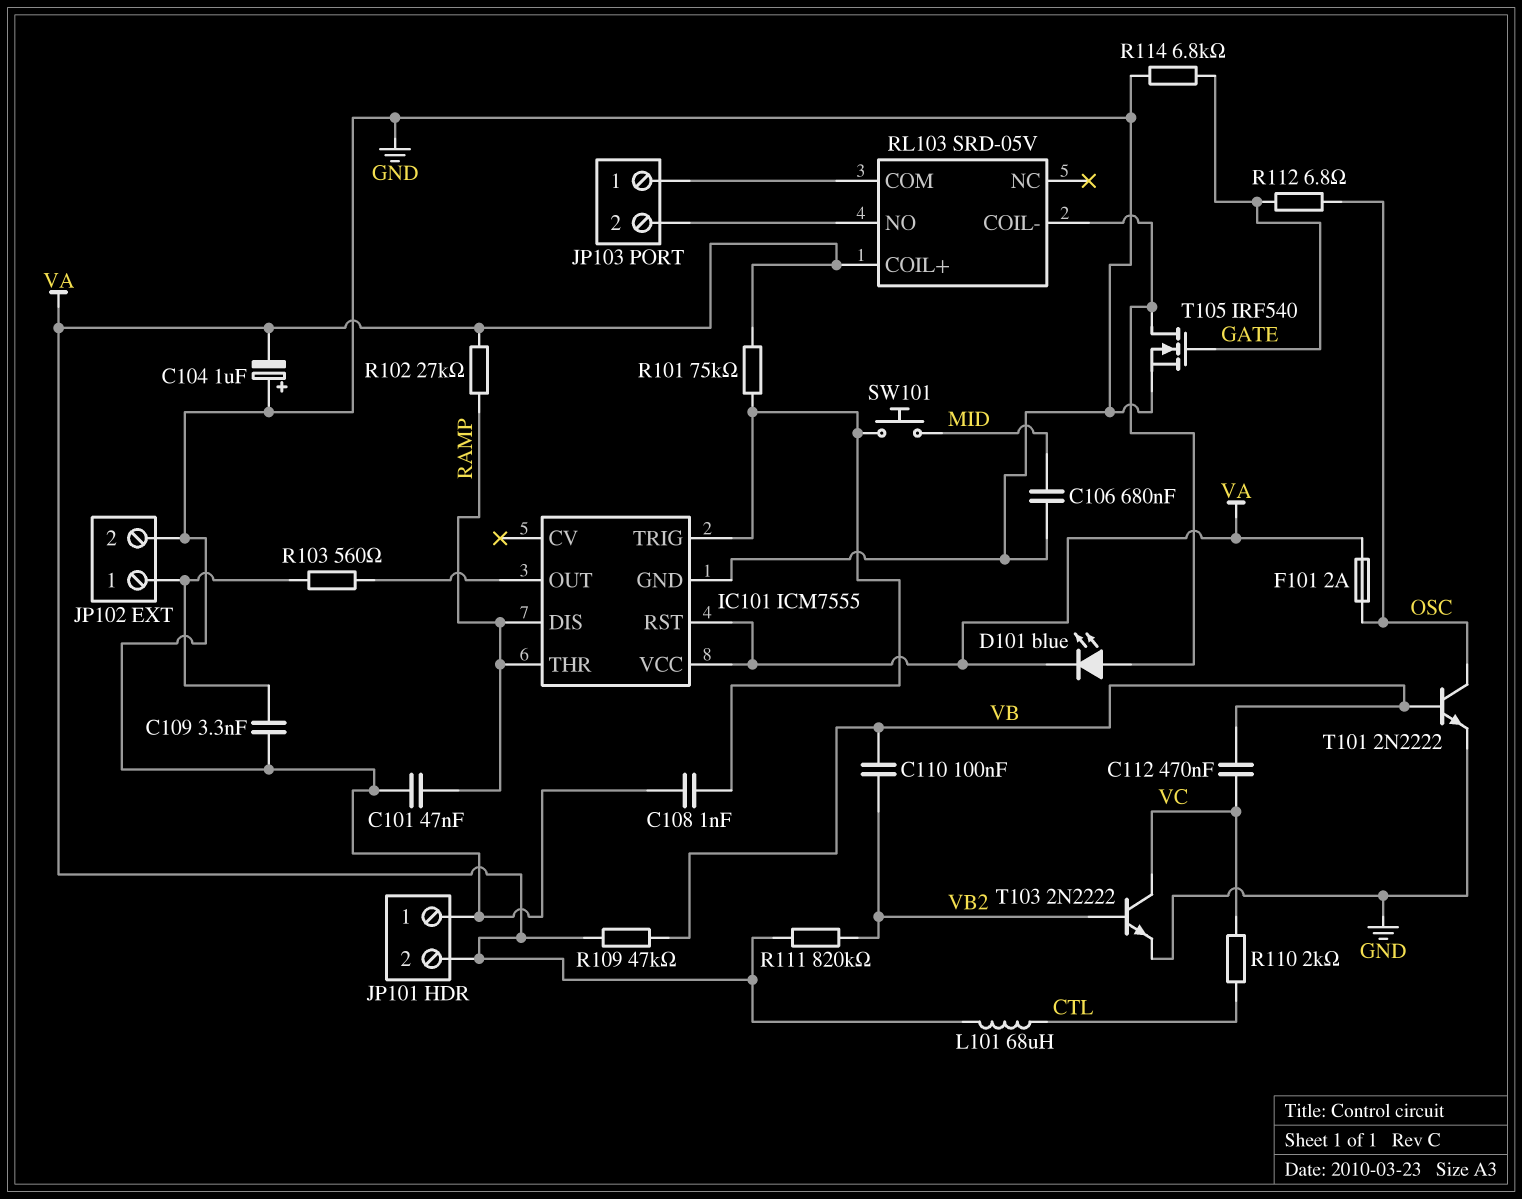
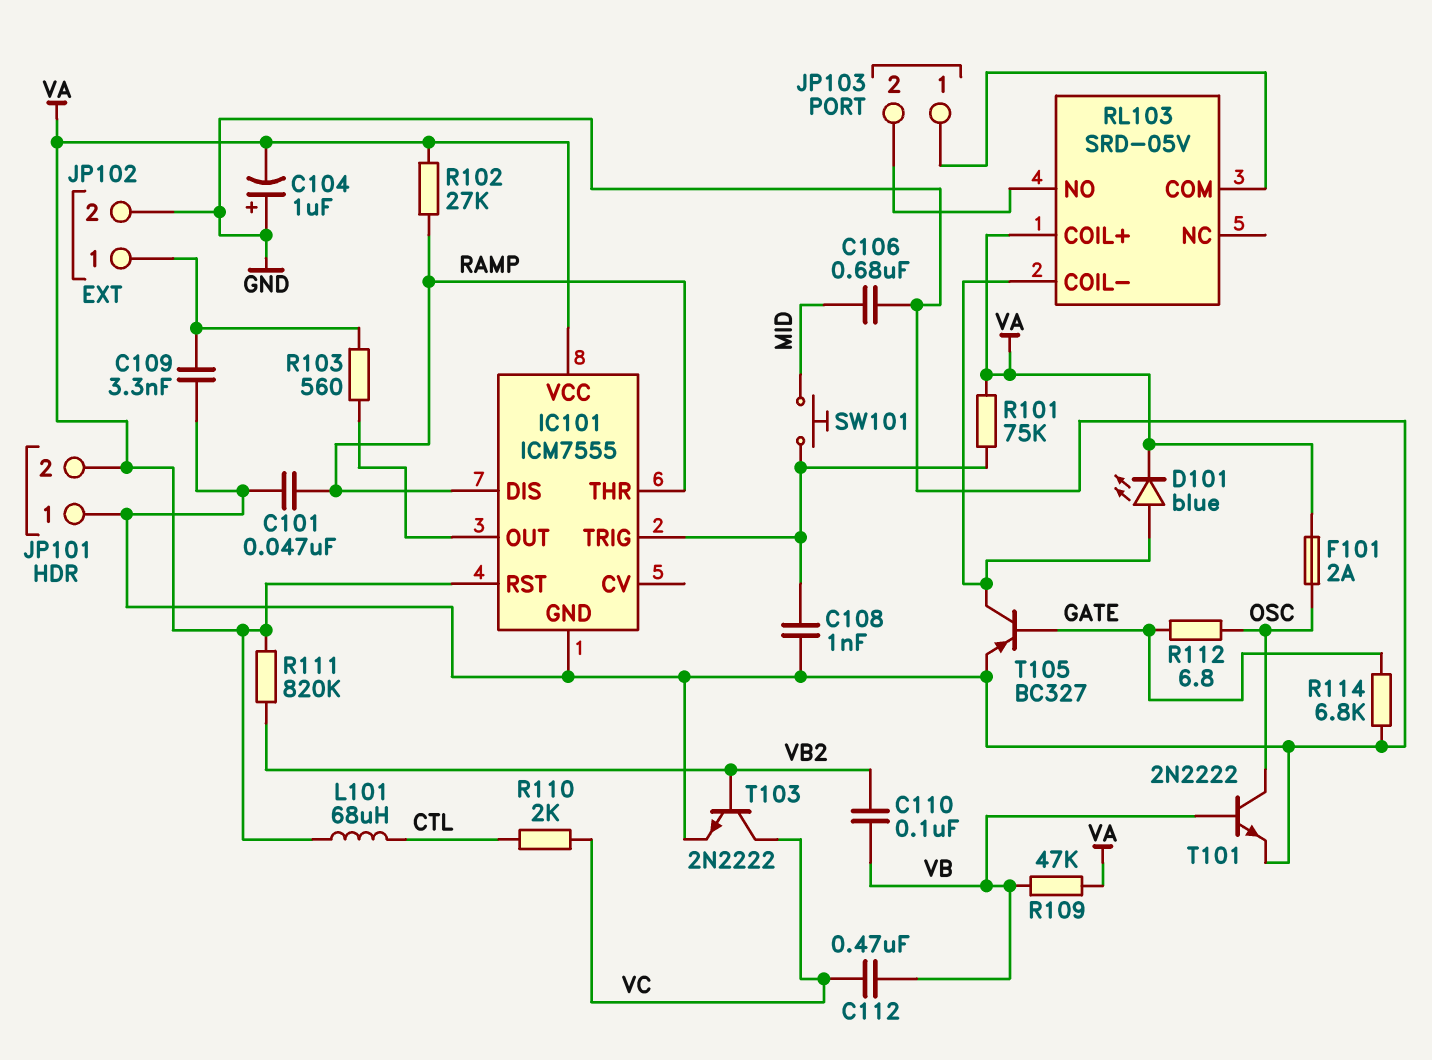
T105: NMOS IRF540 (G GATE, D RL103/COIL-, S GND) -> PNP BC327 (B GATE, C RL103/COIL-, E GND)

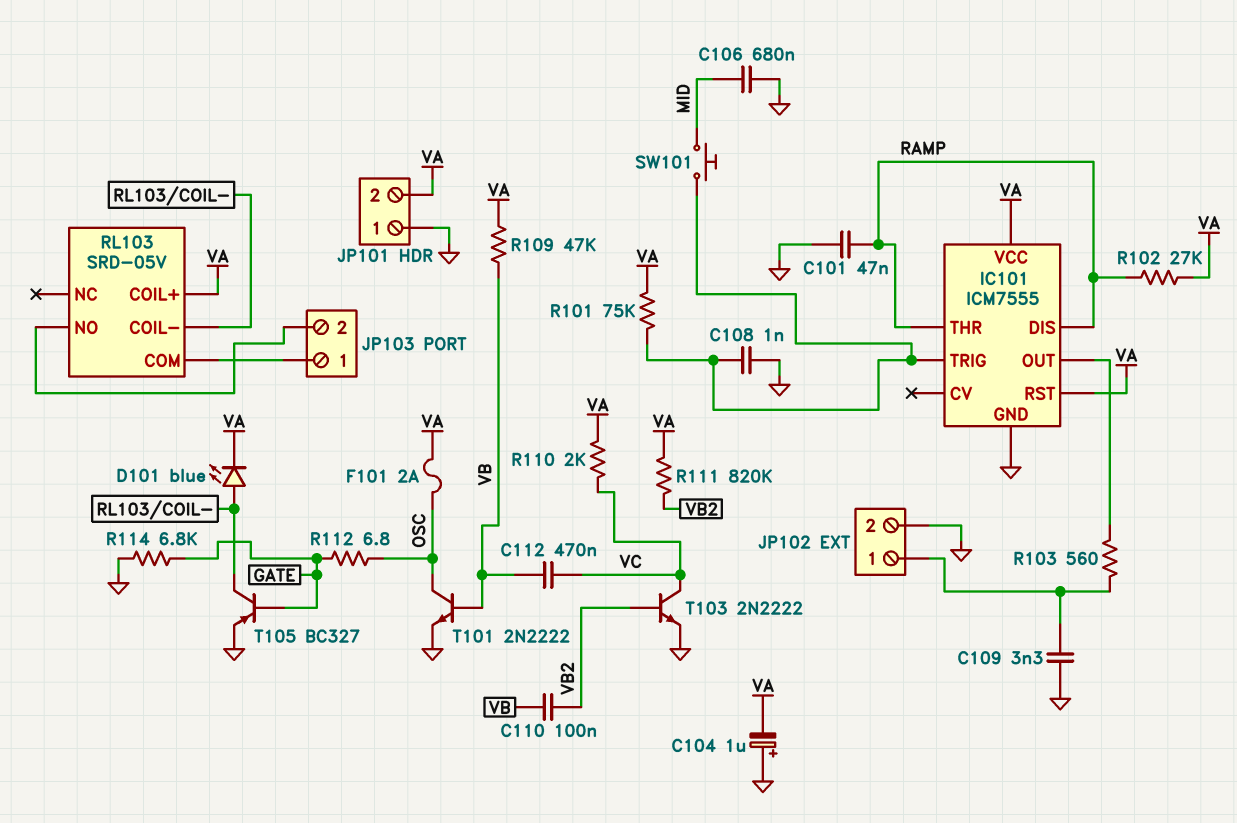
L101: 68uH (CTL, VA) -> none
R110: 2k (CTL, VC) -> 2k (VA, VC)

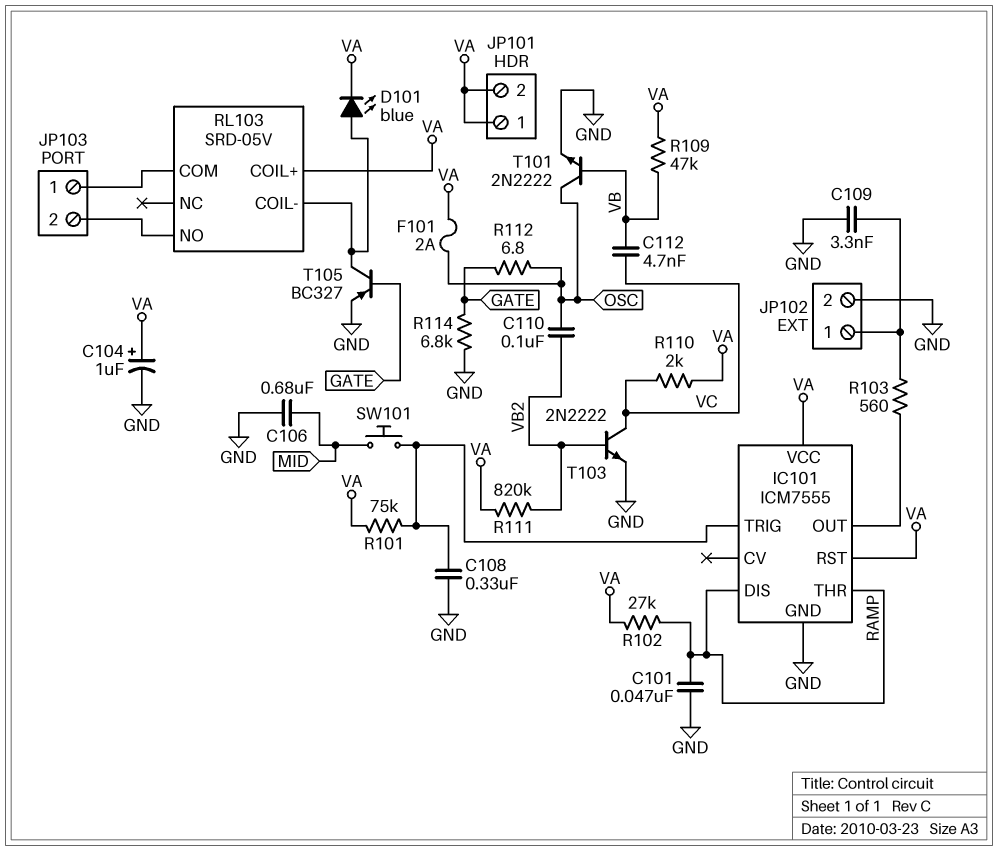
C104: 1uF (plus GND, minus VA) -> 1uF (plus VA, minus GND)
C108: 1nF (GND, IC101/TRIG) -> 330nF (GND, IC101/TRIG)
C110: 100nF (VB, VB2) -> 100nF (OSC, VB2)
C112: 470nF (VB, VC) -> 4.7nF (VB, VC)
JP101 pin 1: GND -> VA

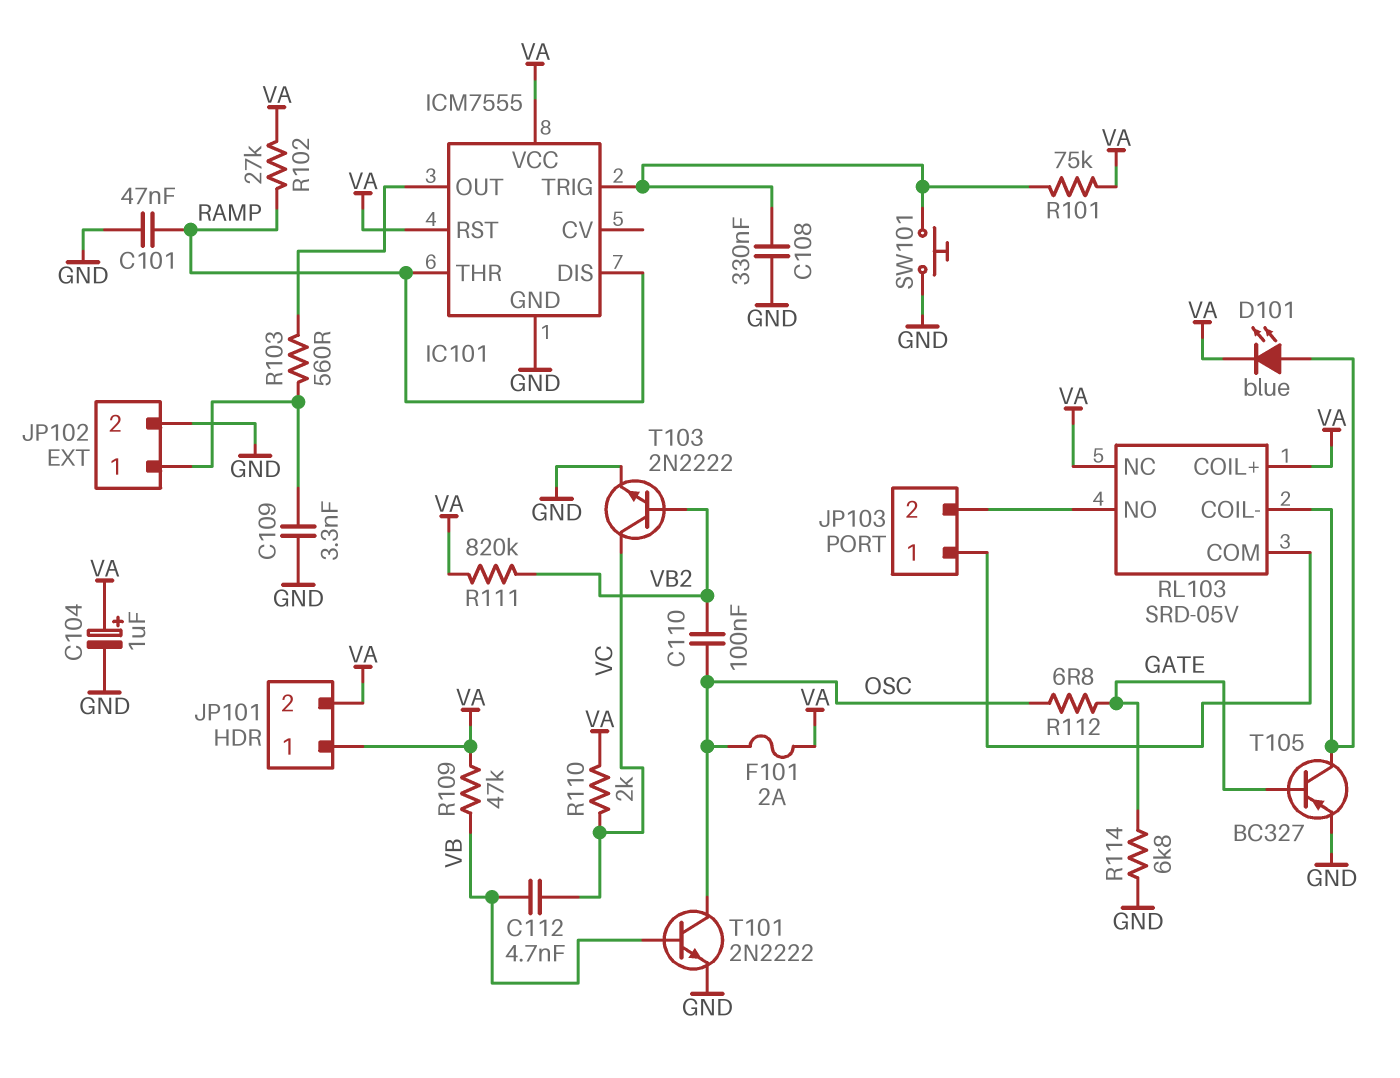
C106: 680nF (GND, MID) -> none
RL103 pin NC: none -> VA
SW101: button (IC101/TRIG, MID) -> button (GND, IC101/TRIG)

